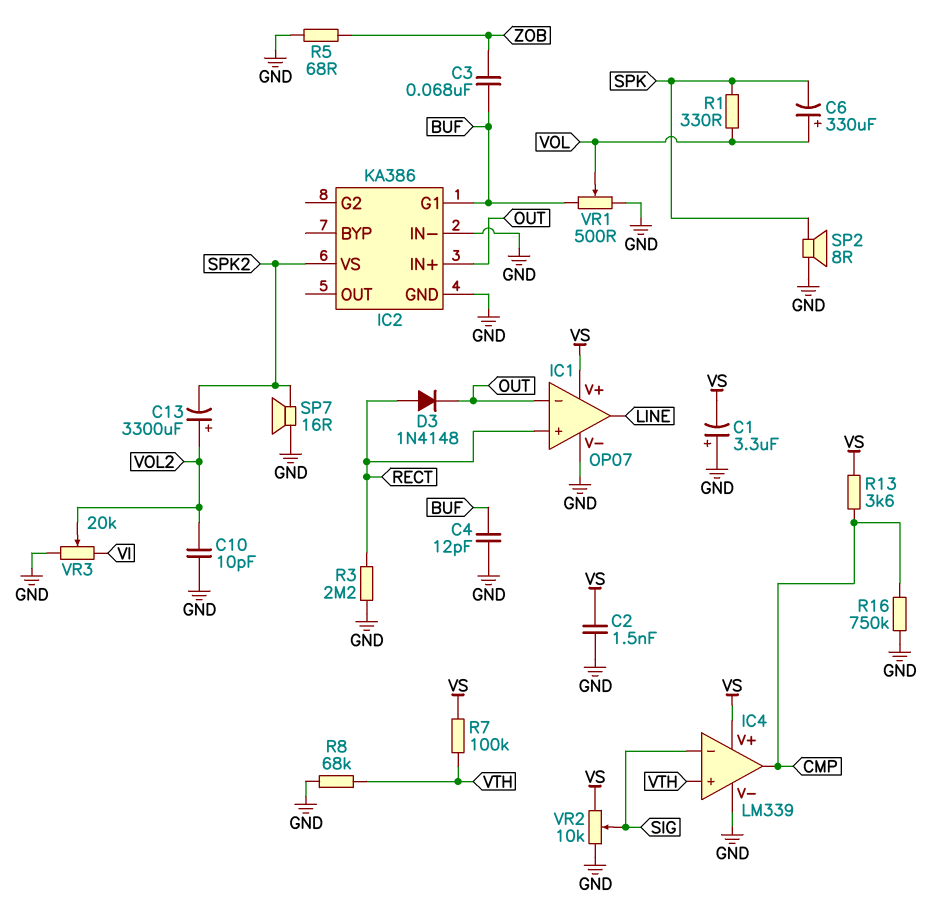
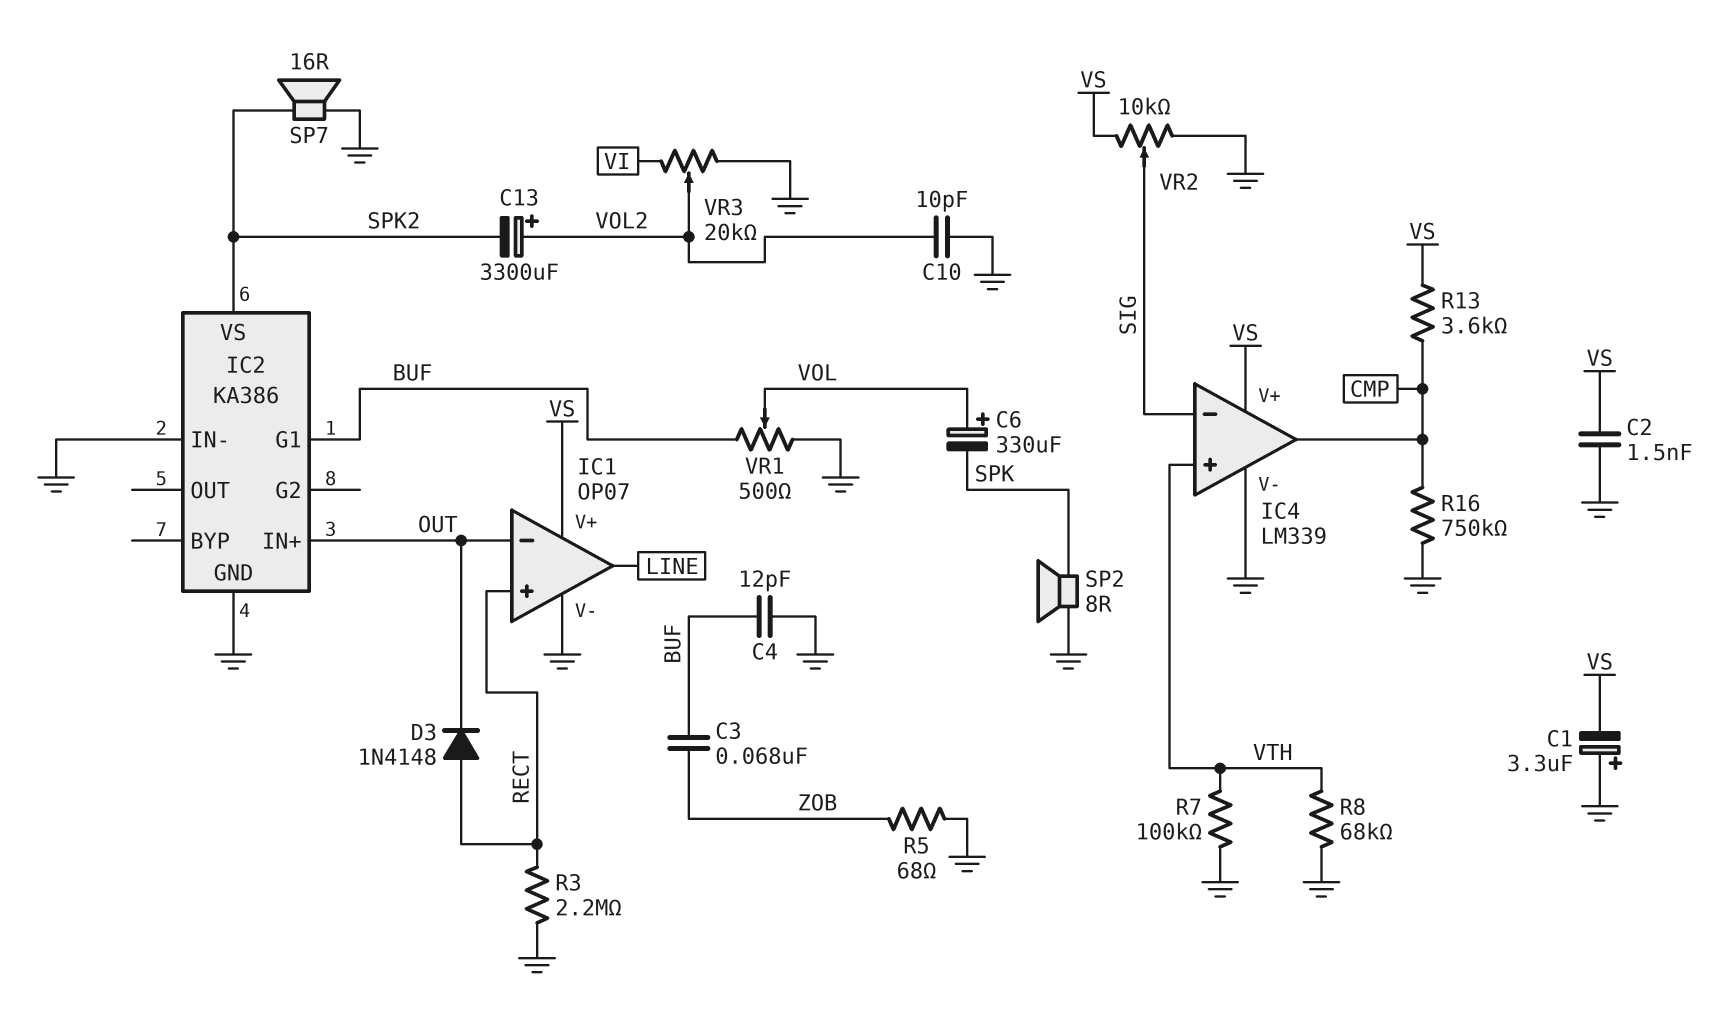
R1: 330 (SPK, VOL) -> none
R7: 100k (VS, VTH) -> 100k (GND, VTH)

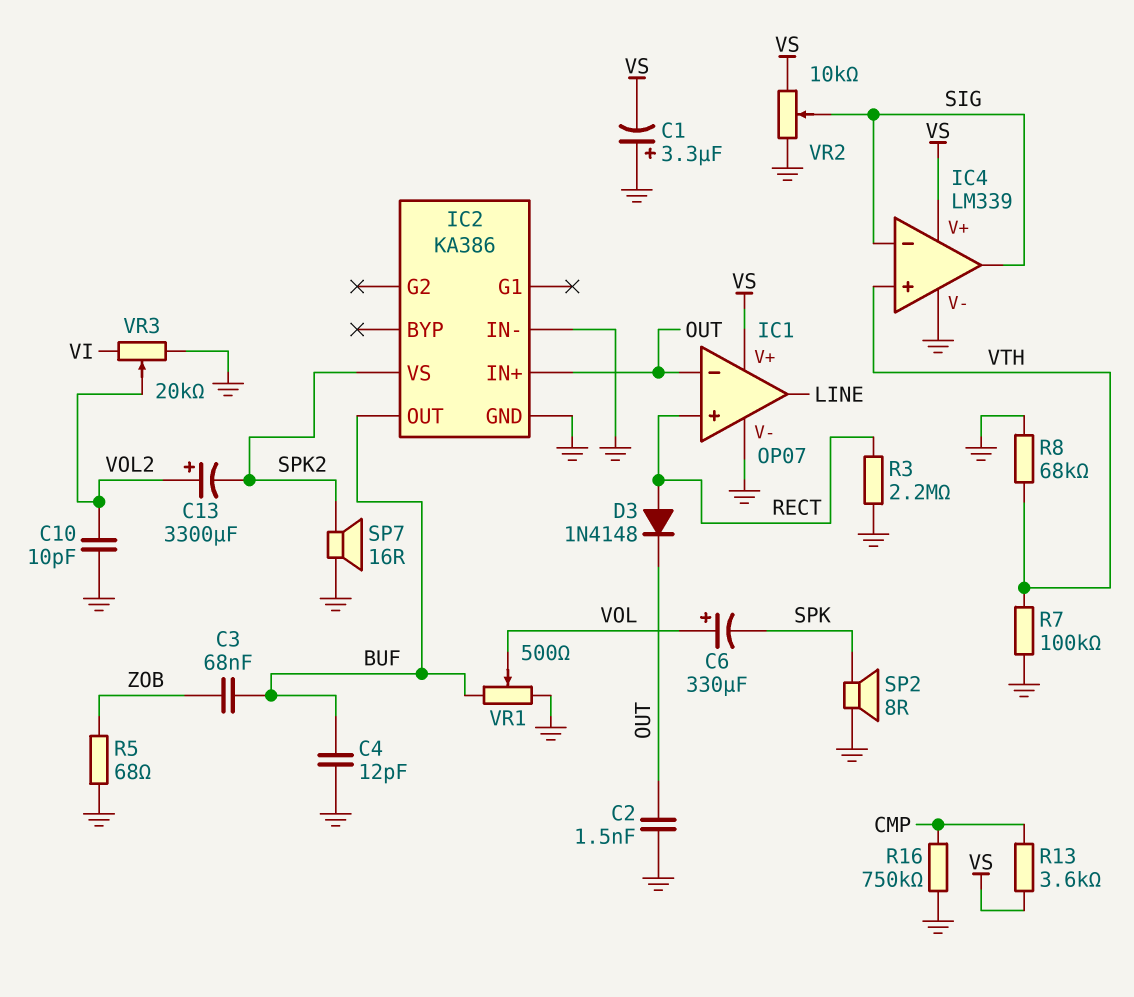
C2: 1.5nF (GND, VS) -> 1.5nF (GND, OUT)
IC2 pin G1: BUF -> none
IC2 pin OUT: none -> BUF
IC4 pin out: CMP -> SIG

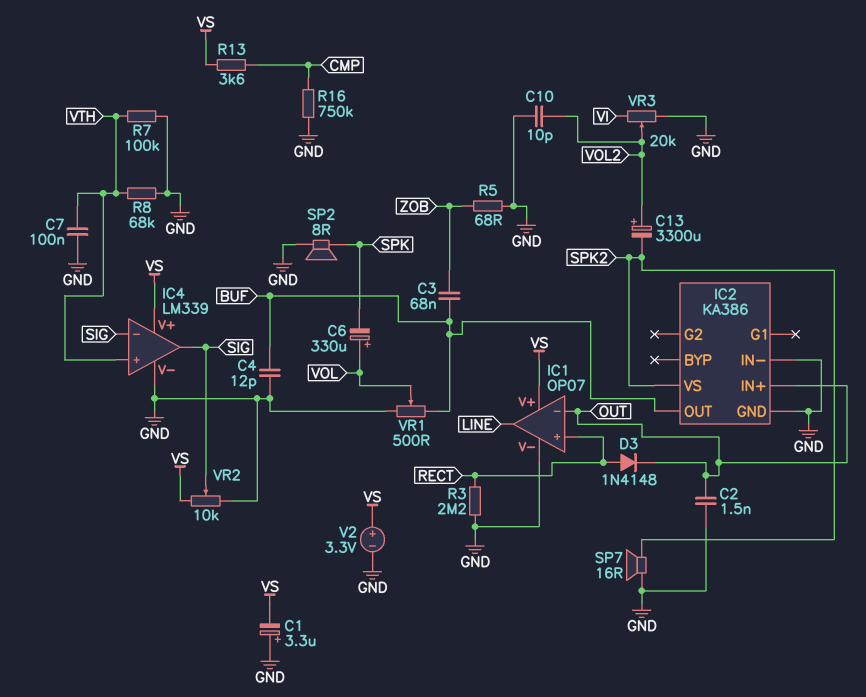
C7: none -> 100nF (GND, VTH)
V2: none -> 3.3V (plus VS, minus GND)

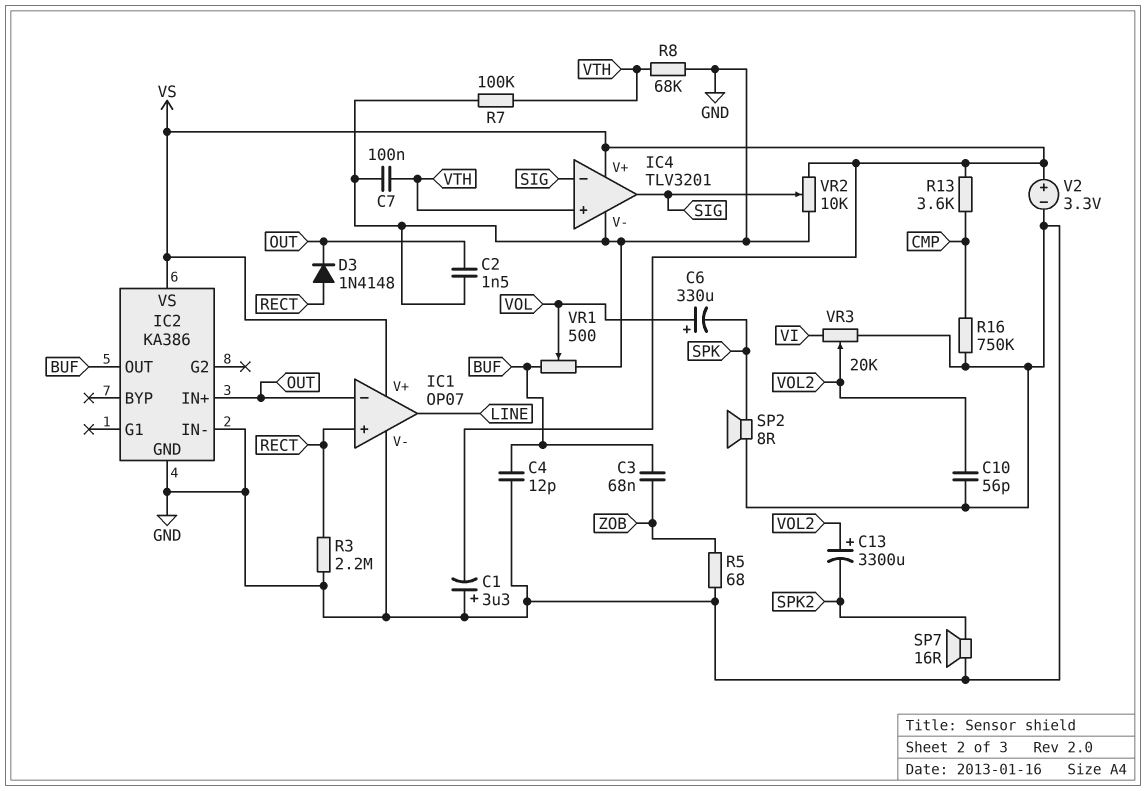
C10: 10pF (GND, VOL2) -> 56pF (GND, VOL2)
IC2 pin VS: SPK2 -> VS
IC4: LM339 -> TLV3201

